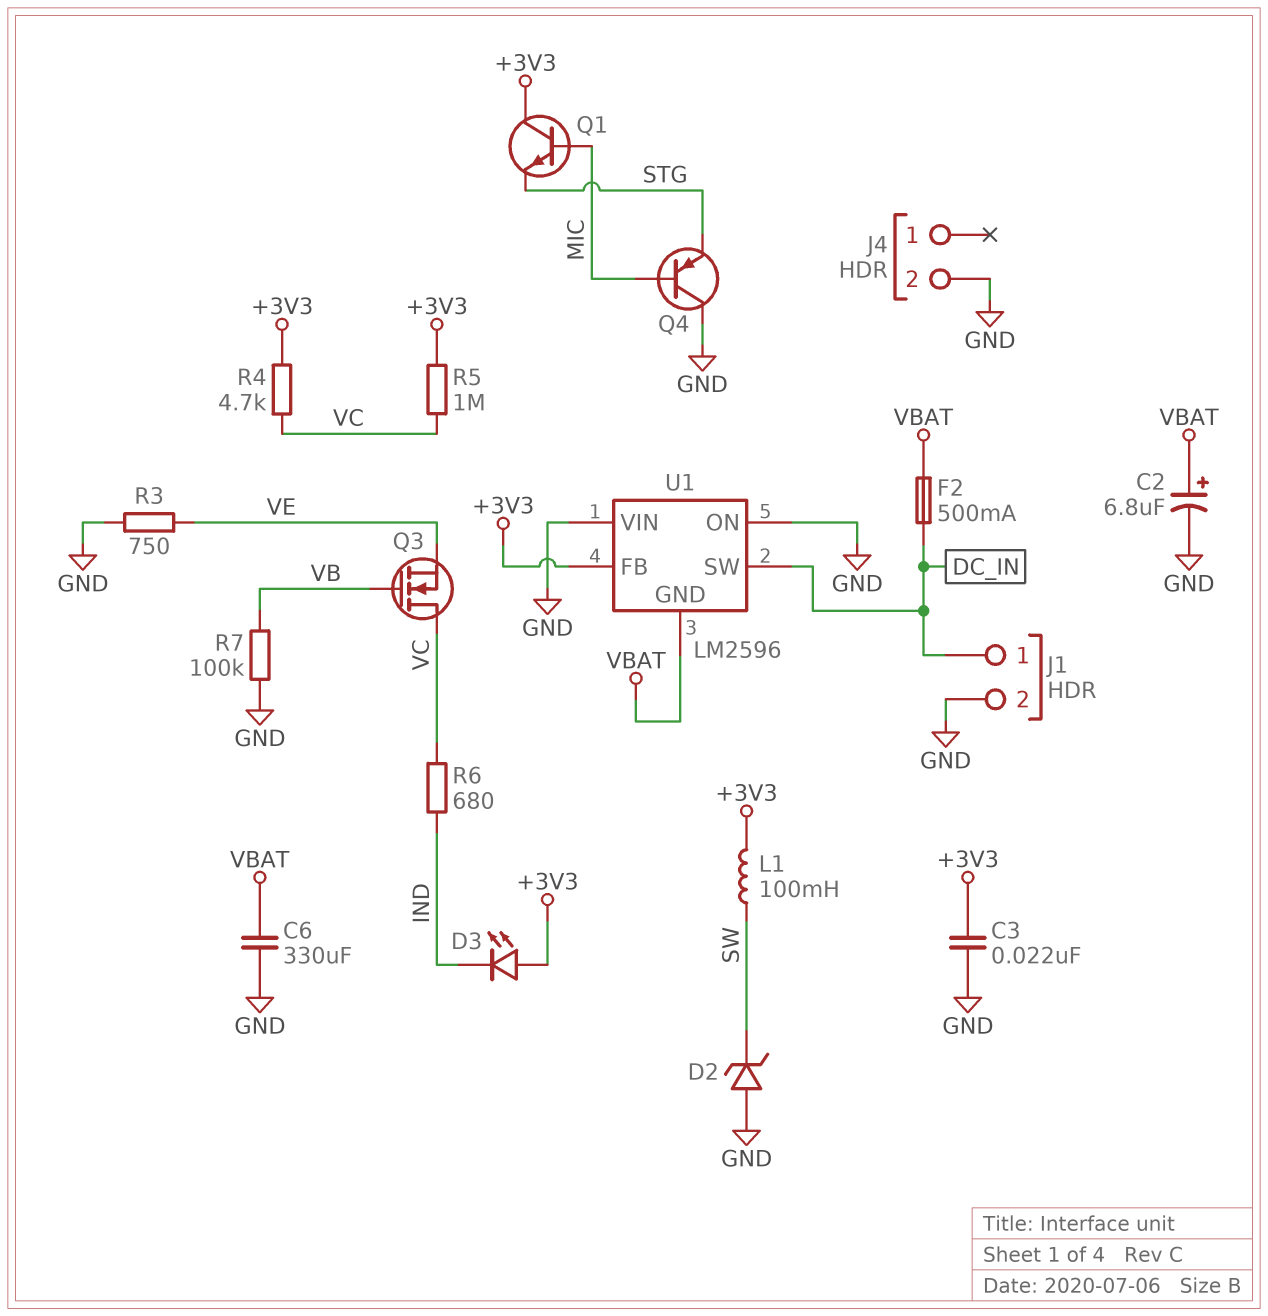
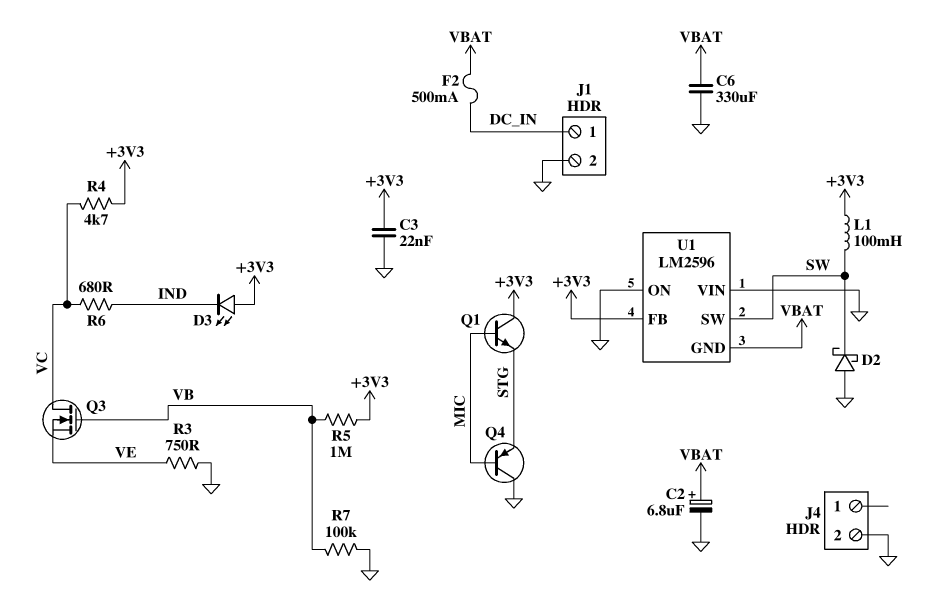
D2: zener (A GND, K SW) -> schottky (A GND, K SW)
R5: 1M (+3V3, VC) -> 1M (+3V3, VB)
U1 pin SW: DC_IN -> SW

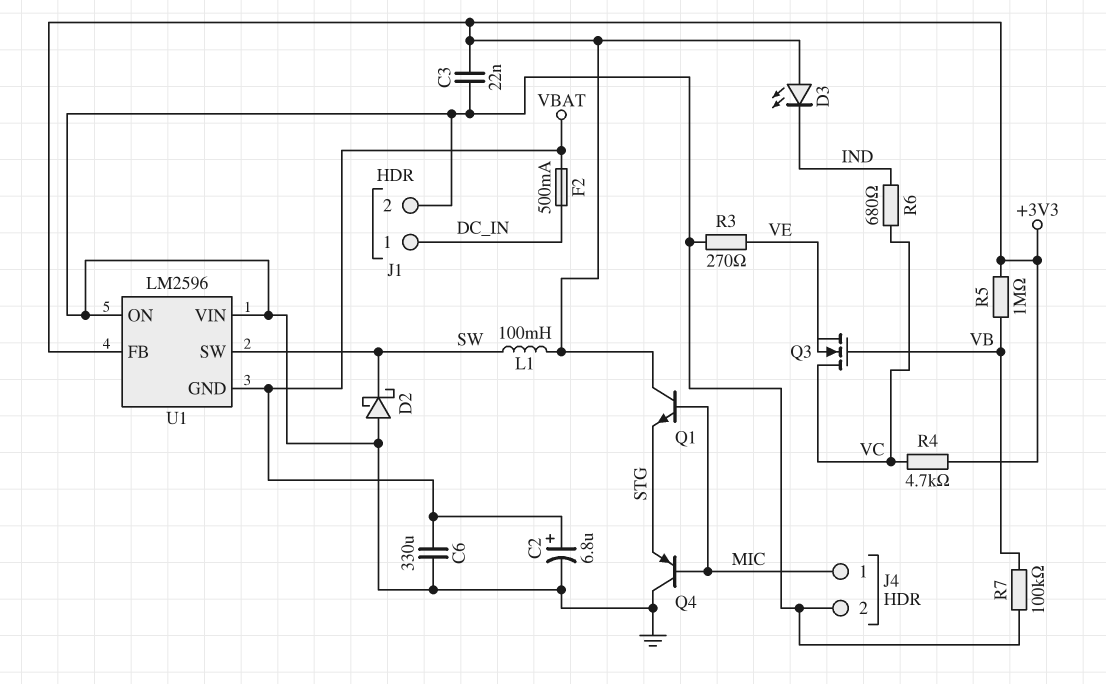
J4 pin 1: none -> MIC
R3: 750 (GND, VE) -> 270 (GND, VE)

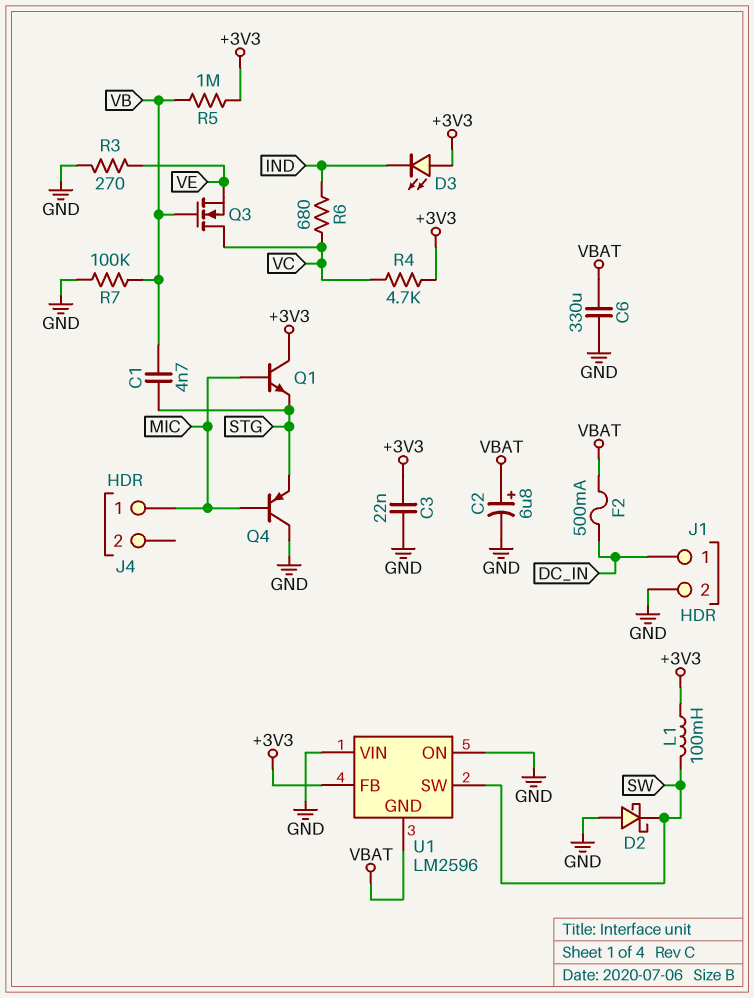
C1: none -> 4.7nF (STG, VB)
J4 pin 2: GND -> none

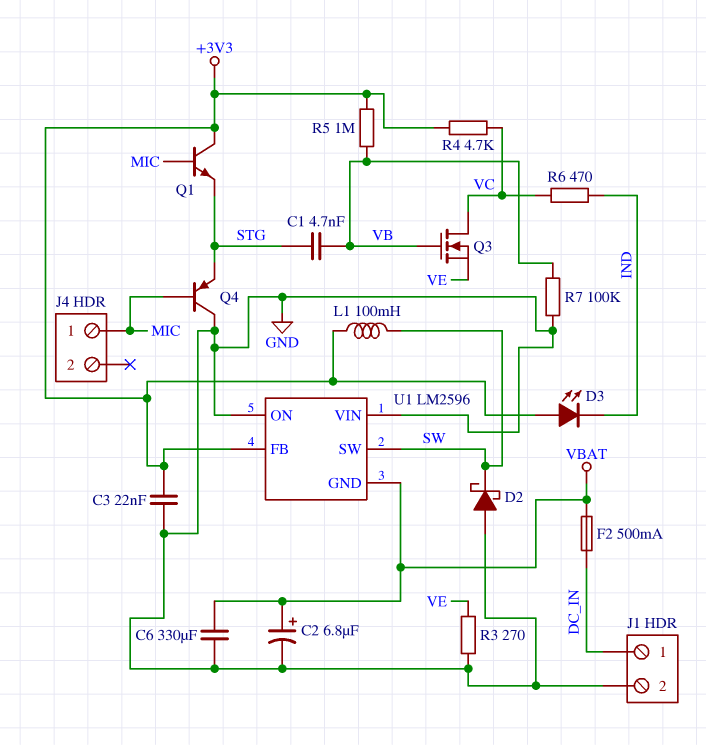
R6: 680 (IND, VC) -> 470 (IND, VC)

